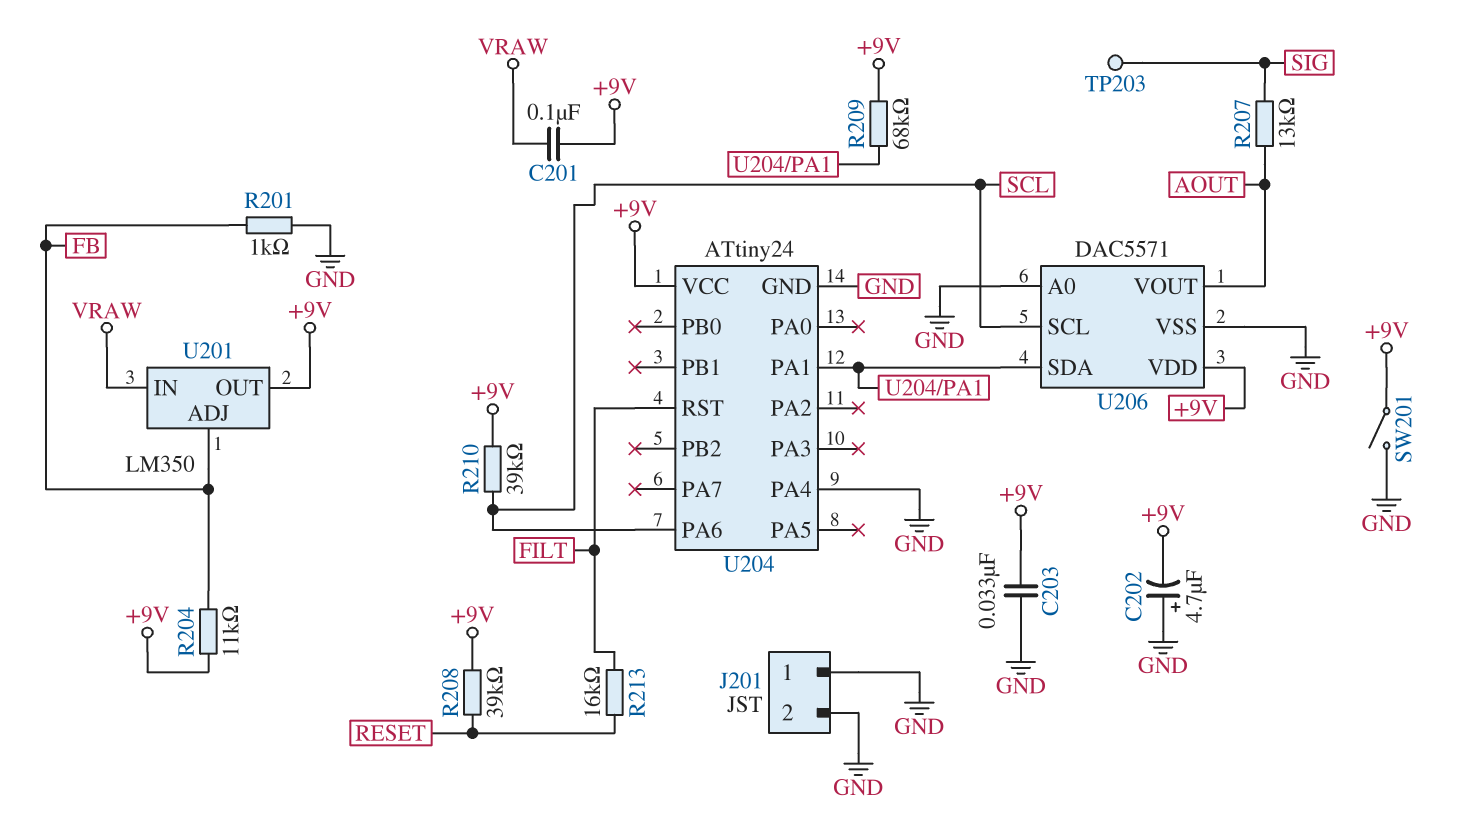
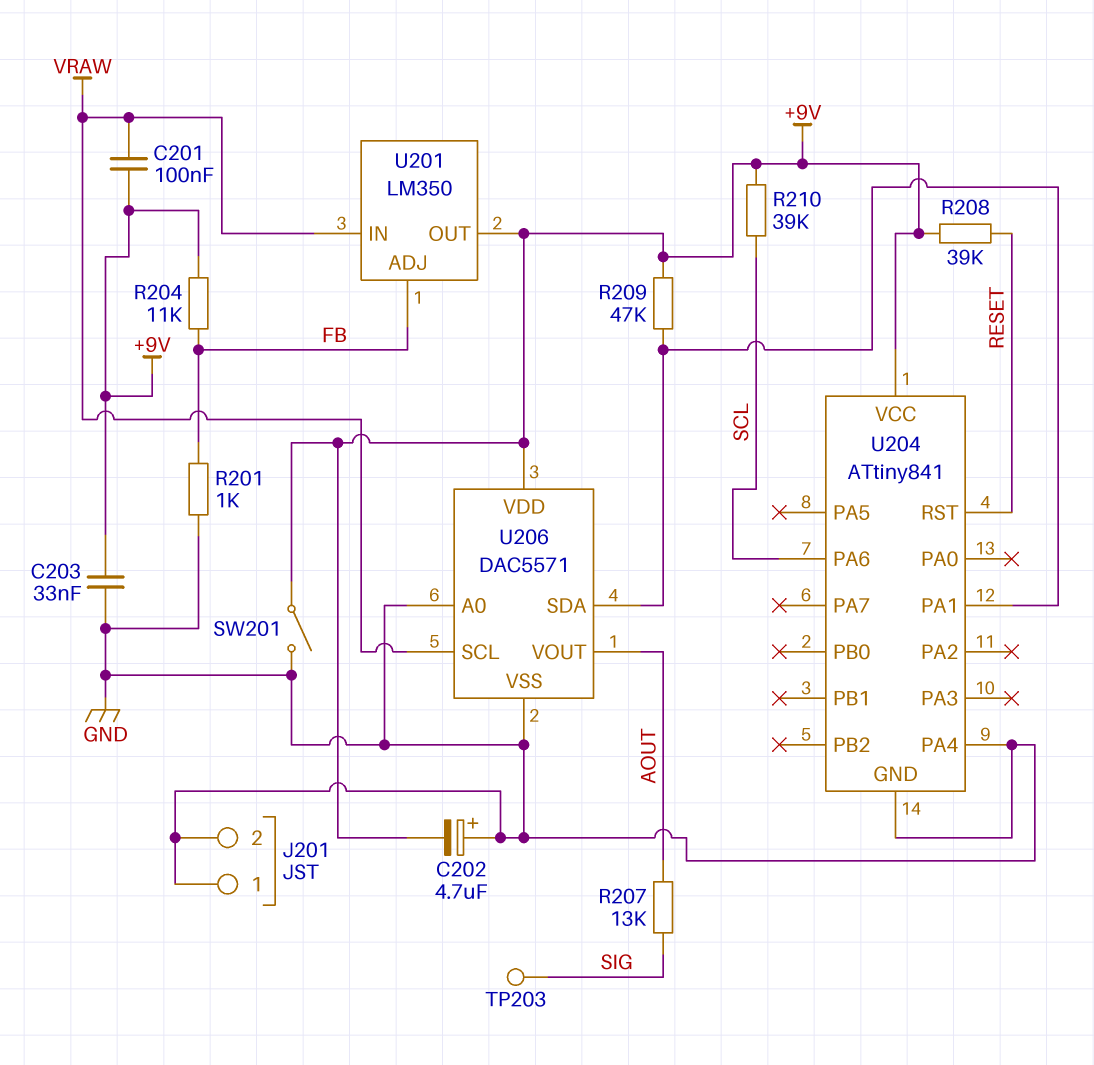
R209: 68k (+9V, U204/PA1) -> 47k (+9V, U204/PA1)
R213: 16k (FILT, RESET) -> none
U204: ATtiny24 -> ATtiny841
U204 pin RST: FILT -> RESET
U206 pin SCL: SCL -> VRAW

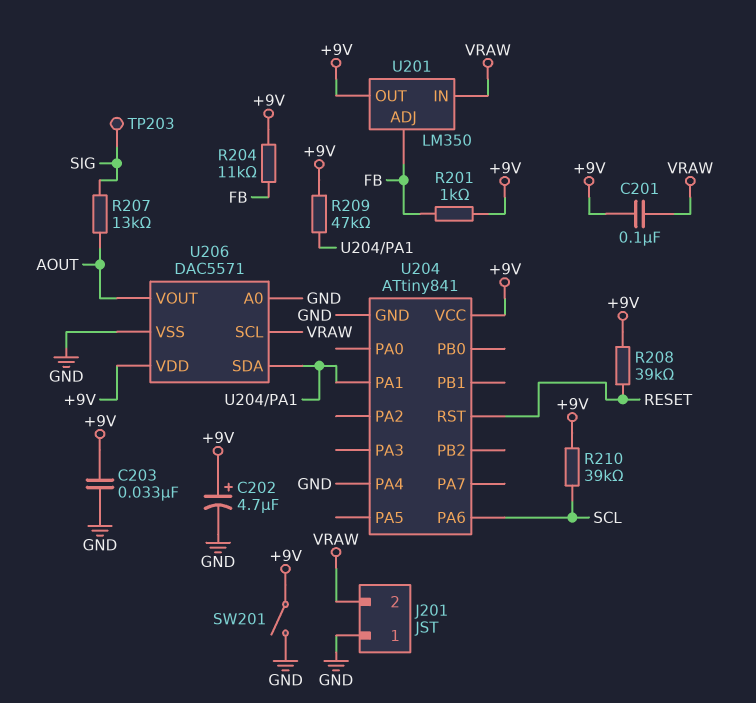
C202: 4.7uF (plus GND, minus +9V) -> 4.7uF (plus +9V, minus GND)
J201 pin 2: GND -> VRAW
R201: 1k (FB, GND) -> 1k (+9V, FB)

